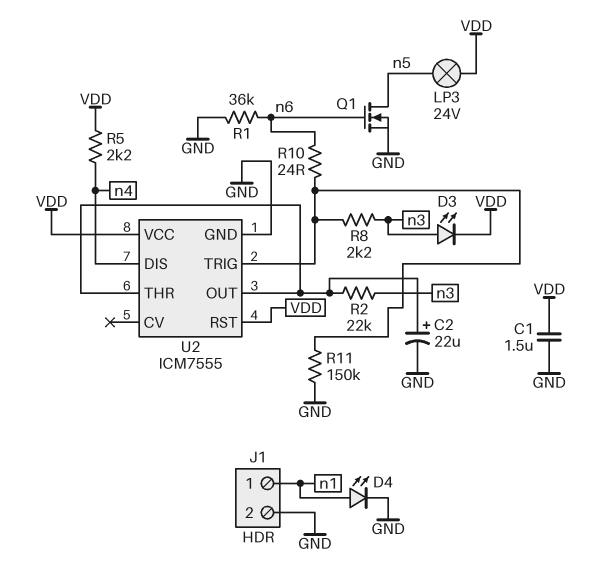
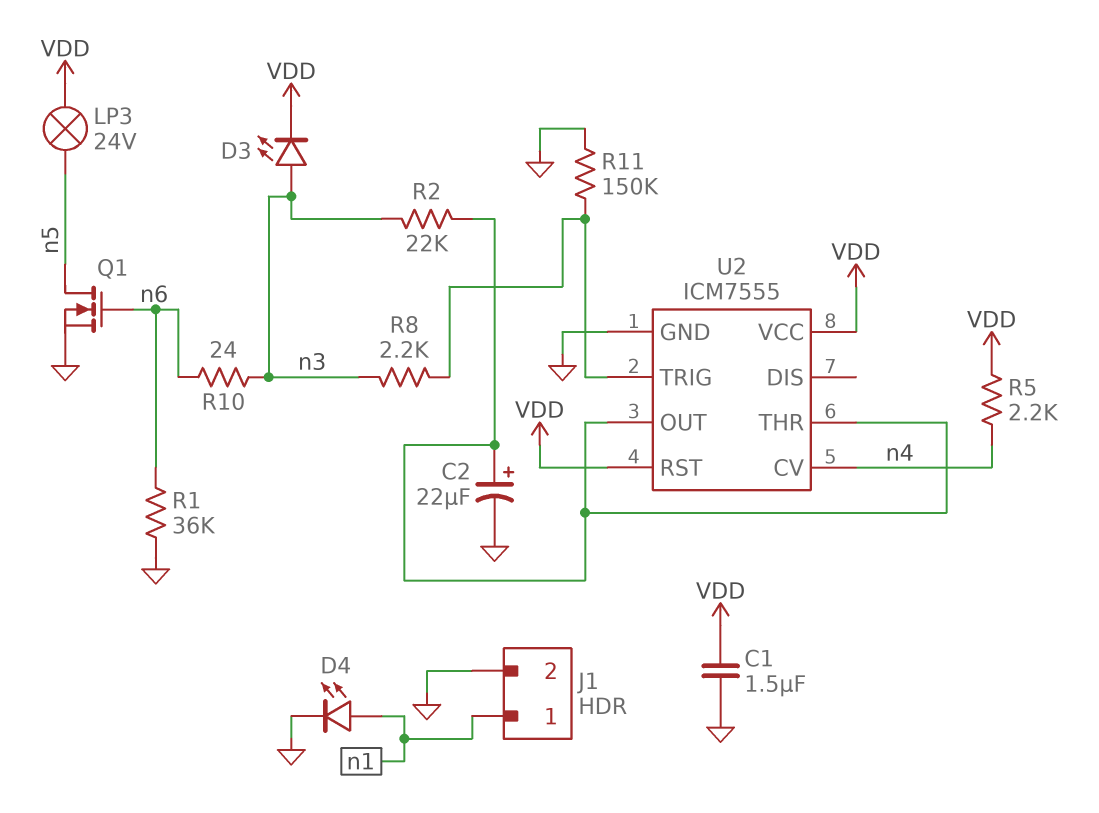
R10: 24 (U2/TRIG, n6) -> 24 (n3, n6)
U2 pin CV: none -> n4
U2 pin DIS: n4 -> none

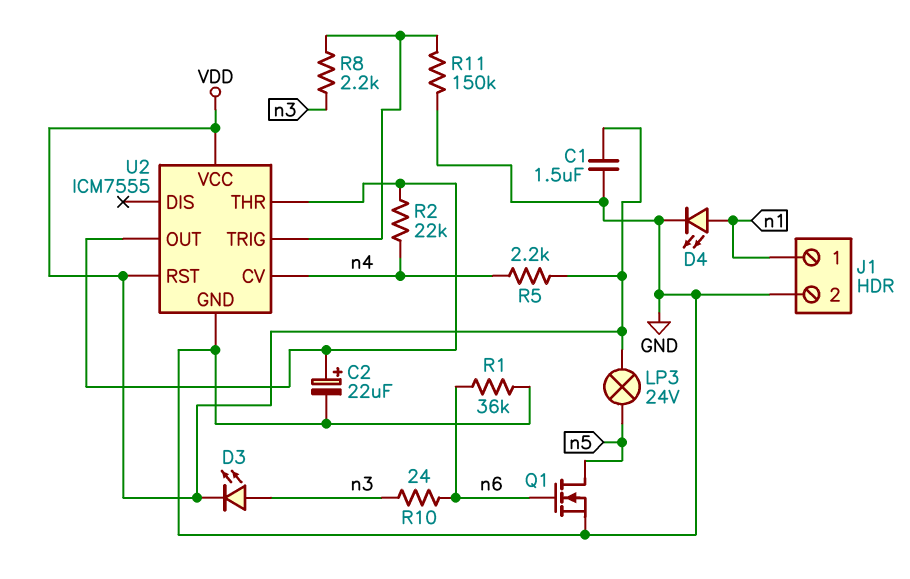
R2: 22k (U2/OUT, n3) -> 22k (U2/OUT, n4)

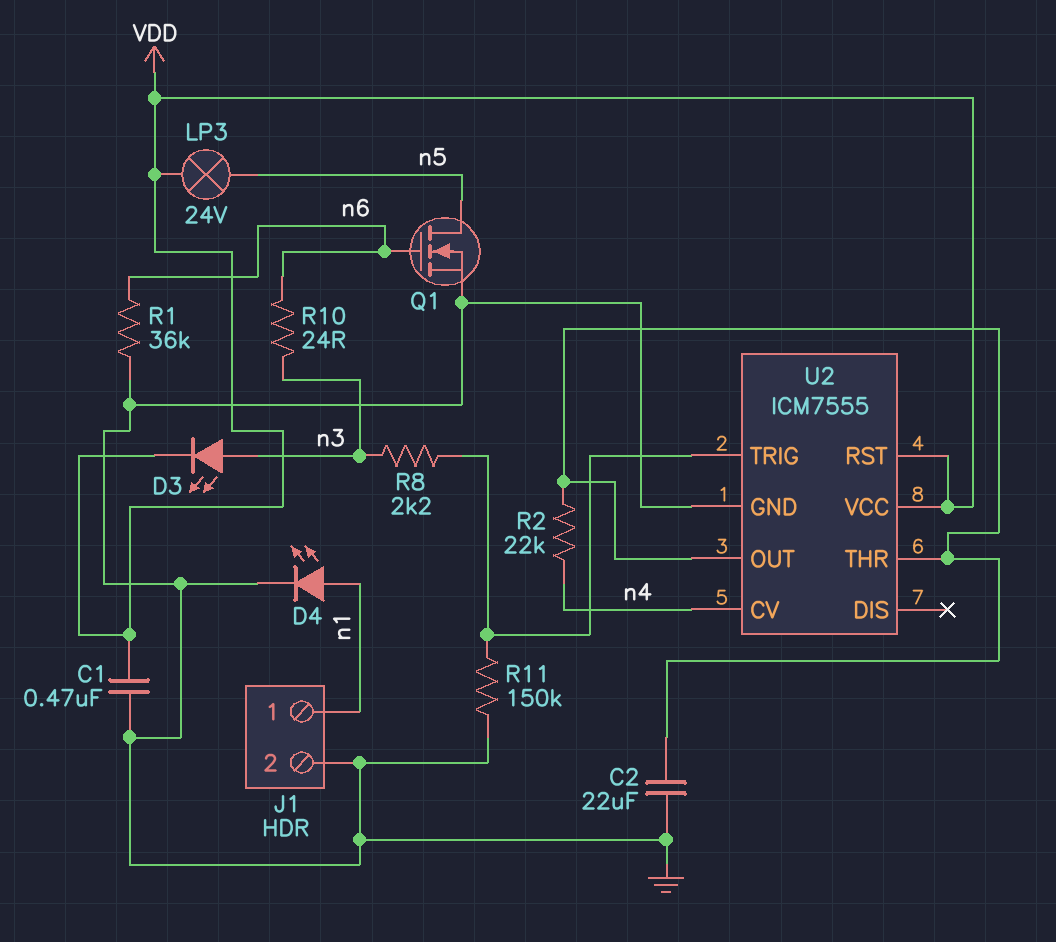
C1: 1.5uF (GND, VDD) -> 470nF (GND, VDD)
C2: 22uF (plus U2/OUT, minus GND) -> 22uF (GND, U2/OUT)
R5: 2.2k (VDD, n4) -> none

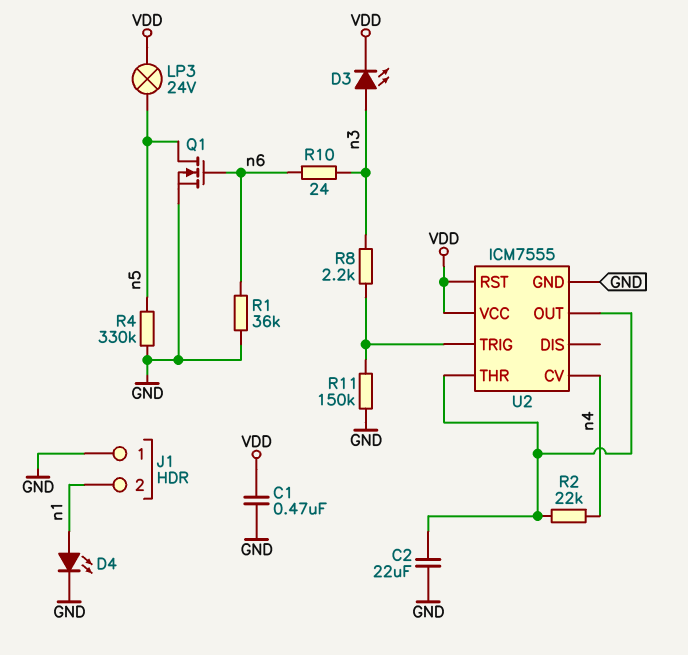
J1 pin 1: n1 -> GND
J1 pin 2: GND -> n1
R4: none -> 330k (GND, n5)

